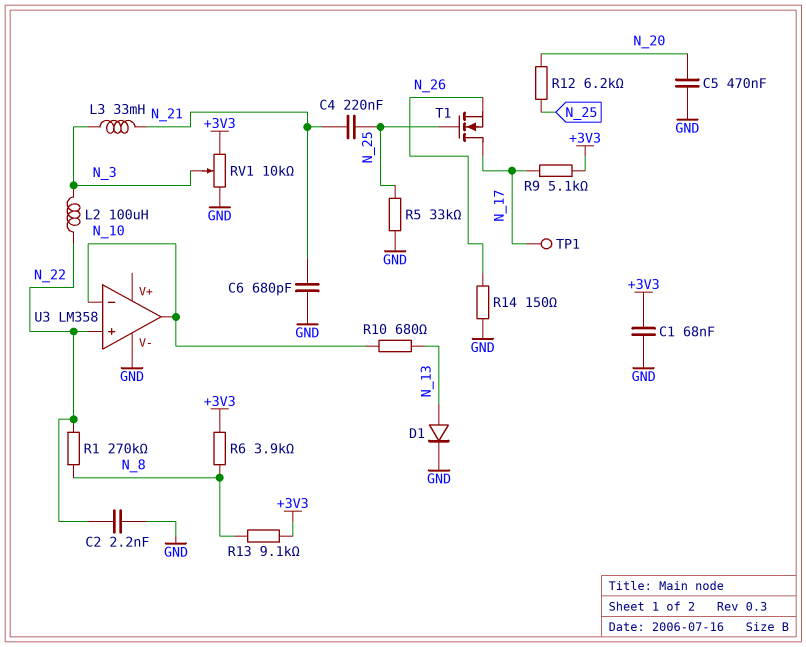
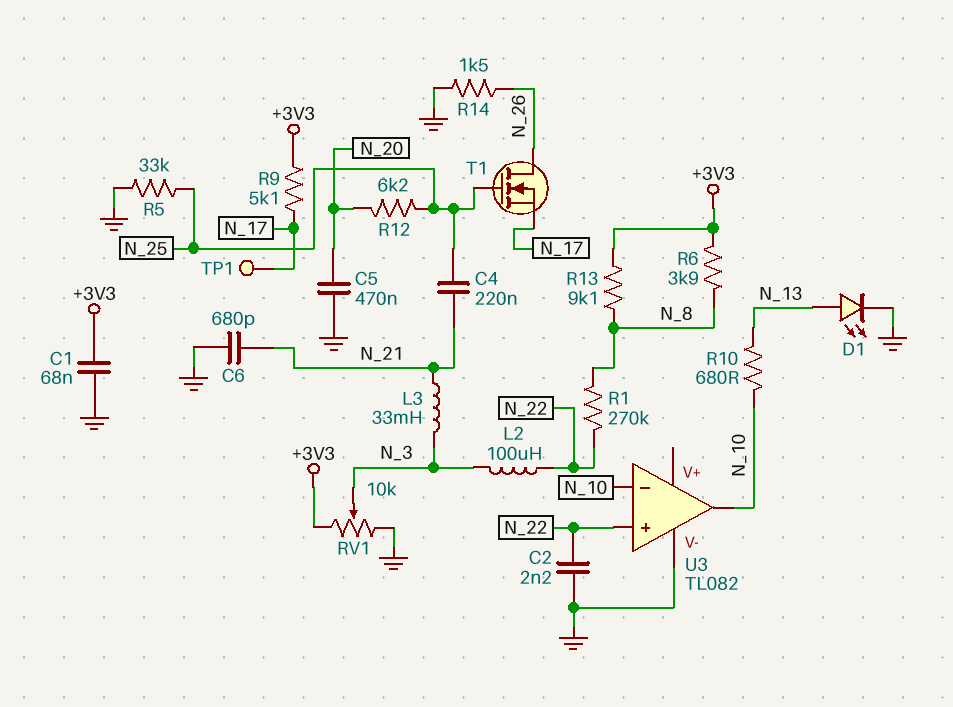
D1: diode (A N_13, K GND) -> LED (A N_13, K GND)
R14: 150 (GND, N_26) -> 1.5k (GND, N_26)
T1: NMOS (G N_25, D N_17, S N_26) -> NMOS (G N_25, D N_26, S N_17)
U3: LM358 -> TL082

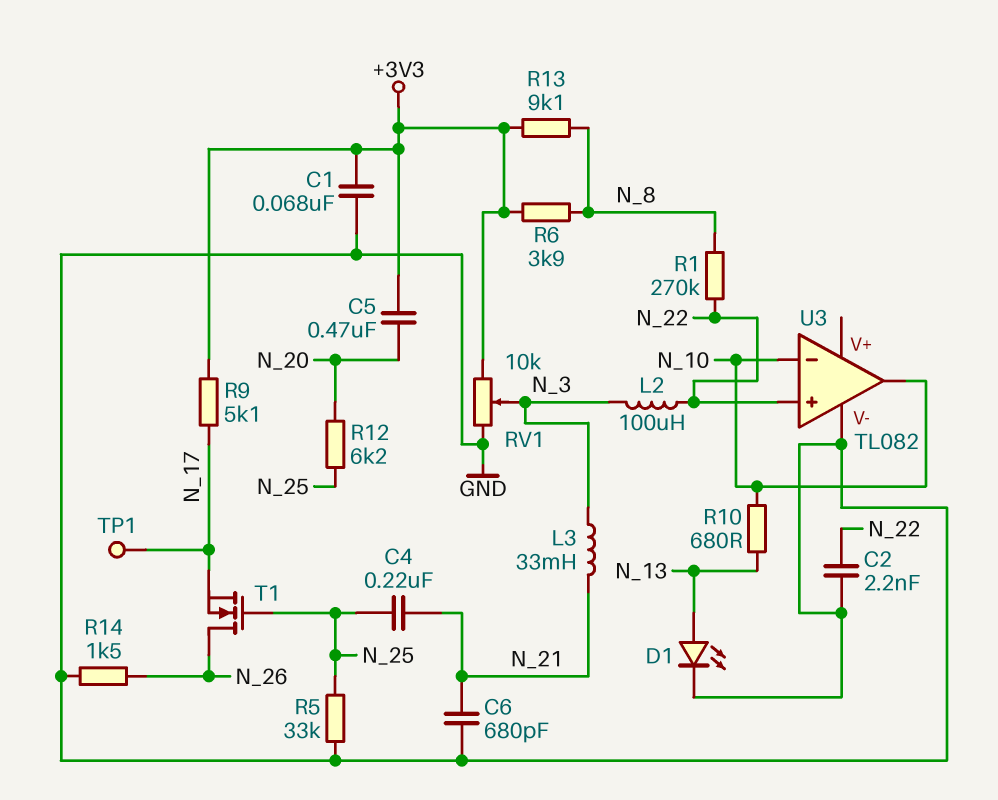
C5: 470nF (GND, N_20) -> 470nF (+3V3, N_20)

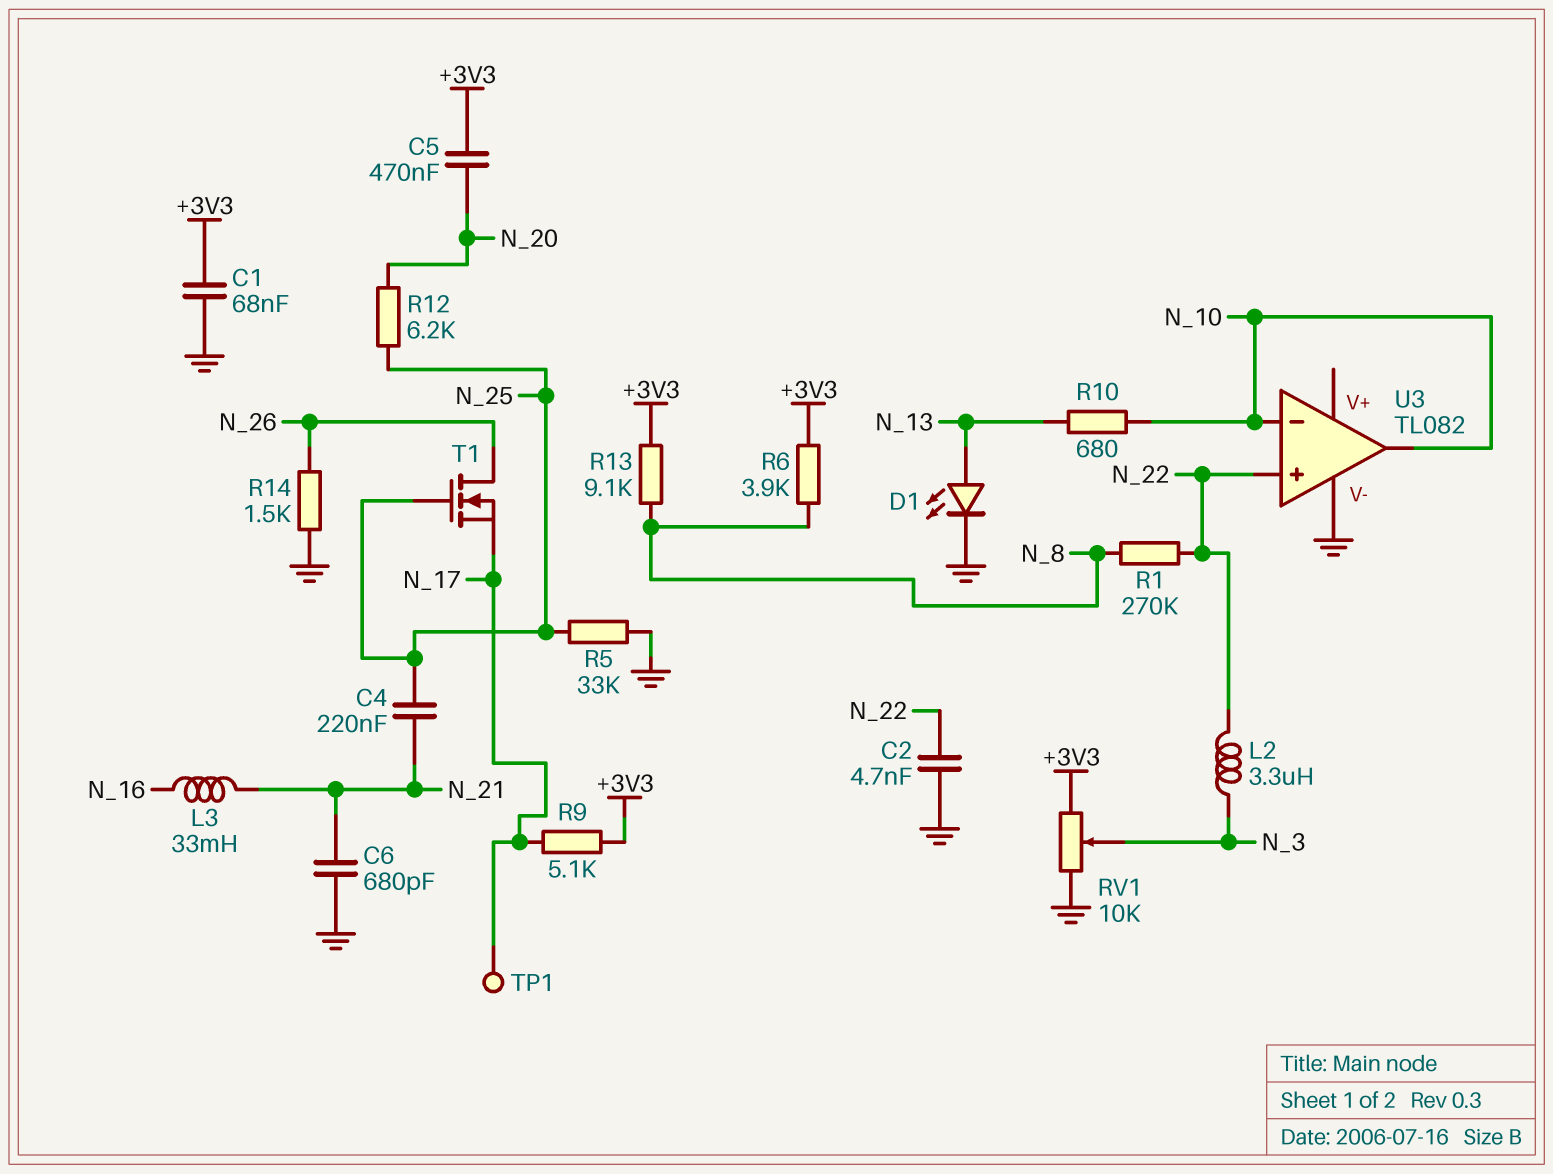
C2: 2.2nF (GND, N_22) -> 4.7nF (GND, N_22)
L2: 100uH (N_3, N_22) -> 3.3uH (N_3, N_22)
L3: 33mH (N_3, N_21) -> 33mH (N_16, N_21)

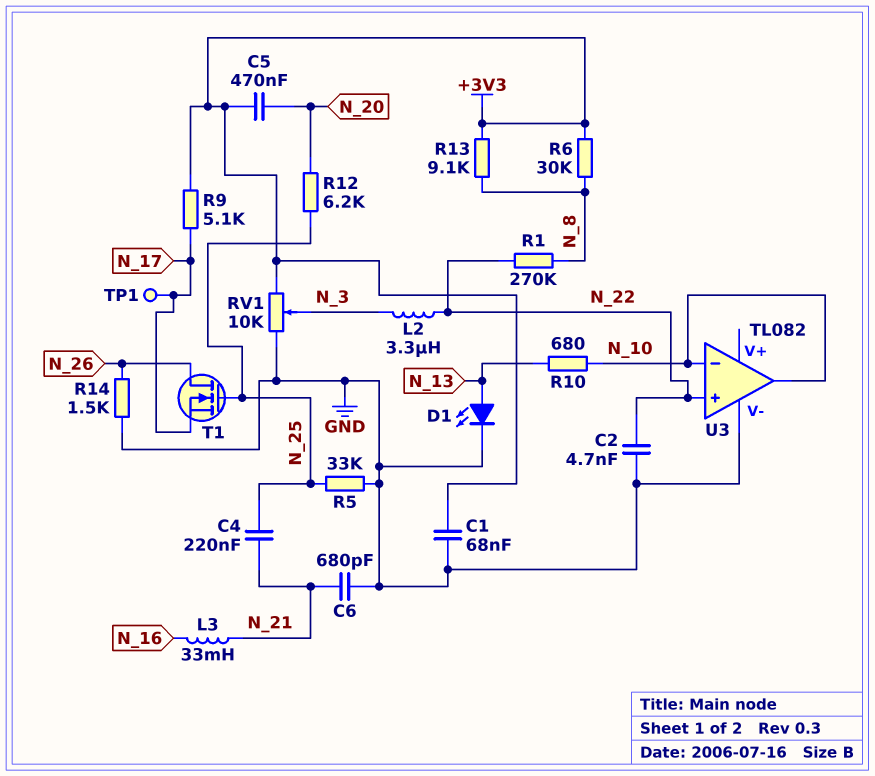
R6: 3.9k (+3V3, N_8) -> 30k (+3V3, N_8)

